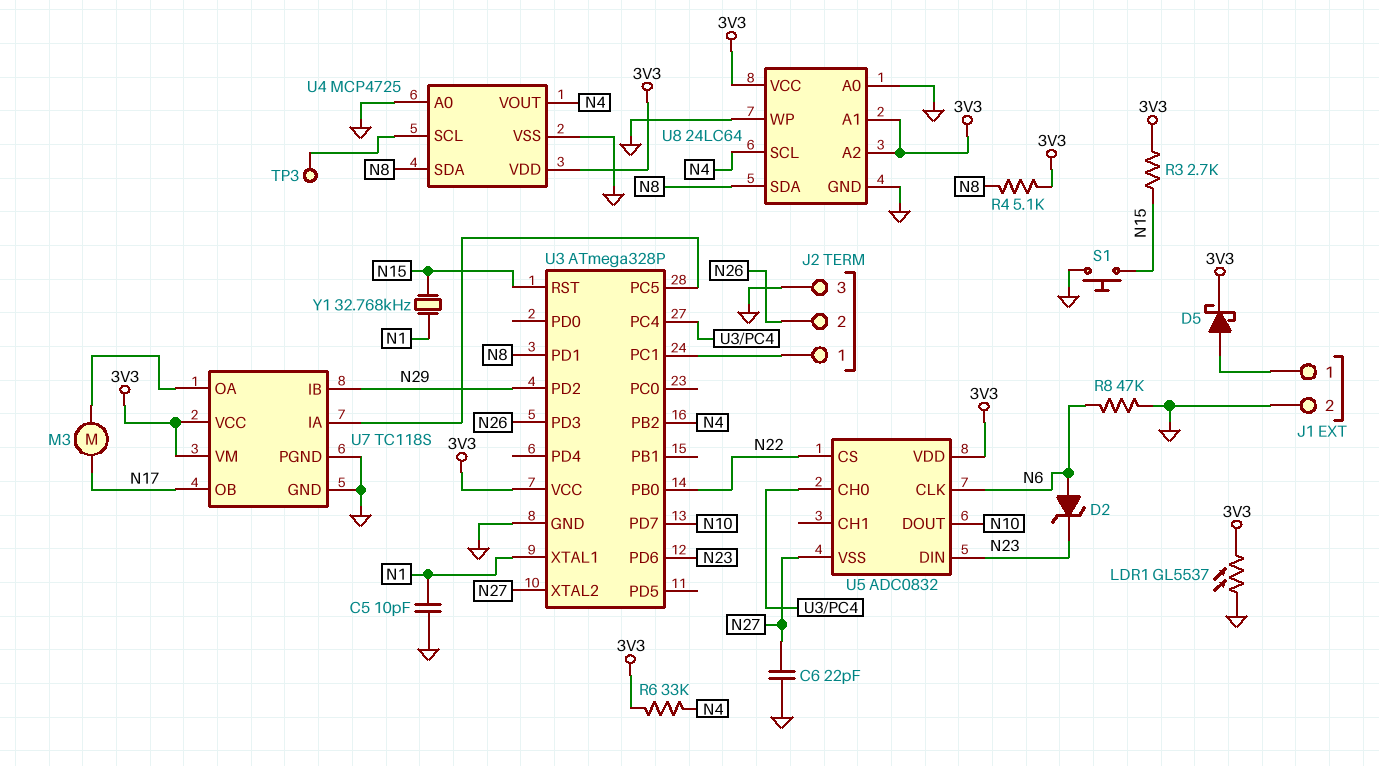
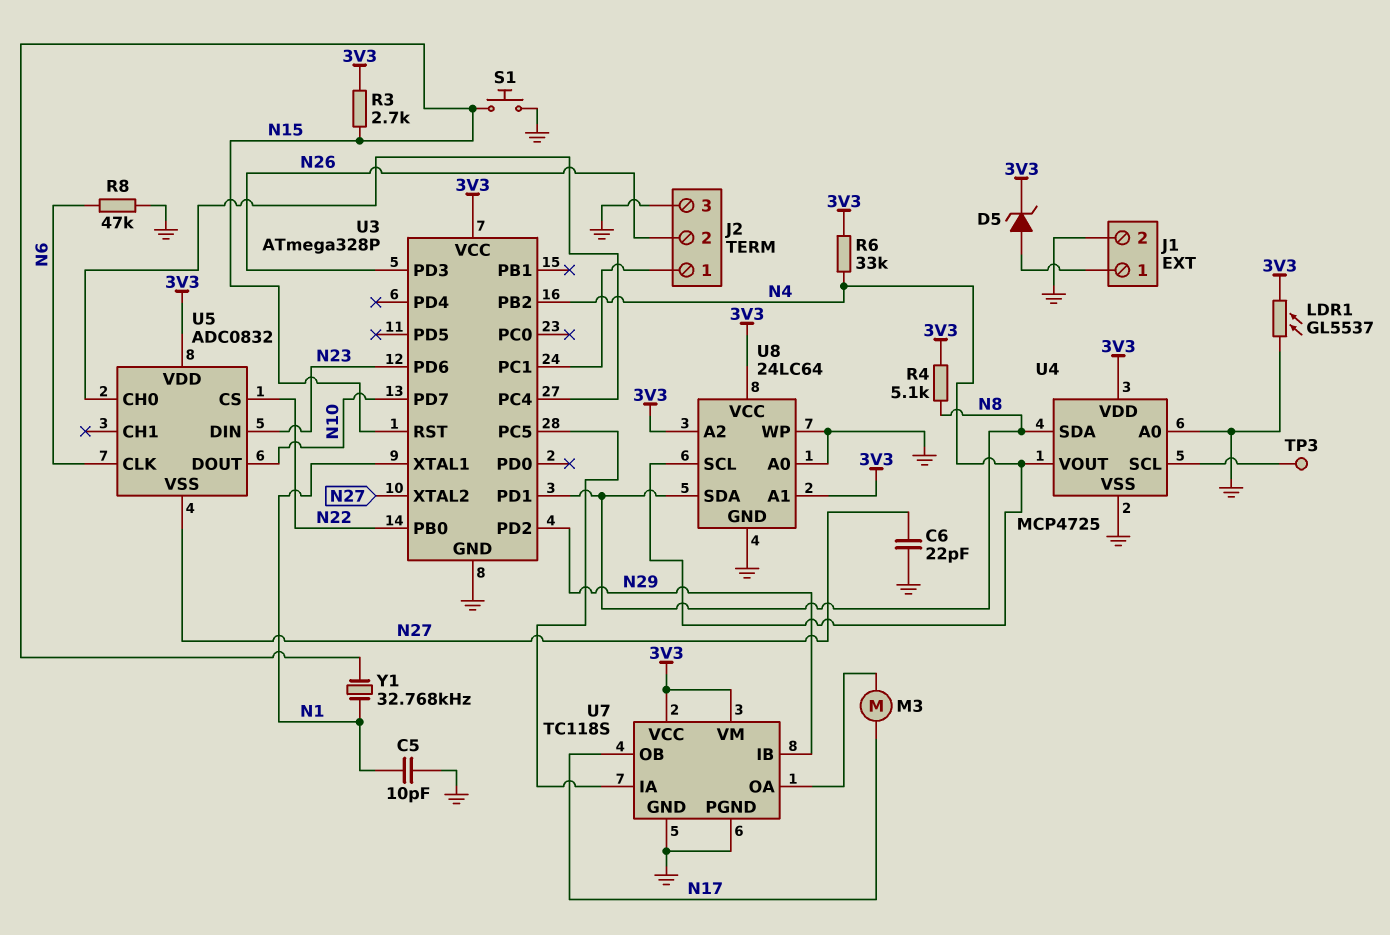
D2: zener (A N6, K N23) -> none
D5: schottky (A J1/1, K 3V3) -> zener (A J1/1, K 3V3)

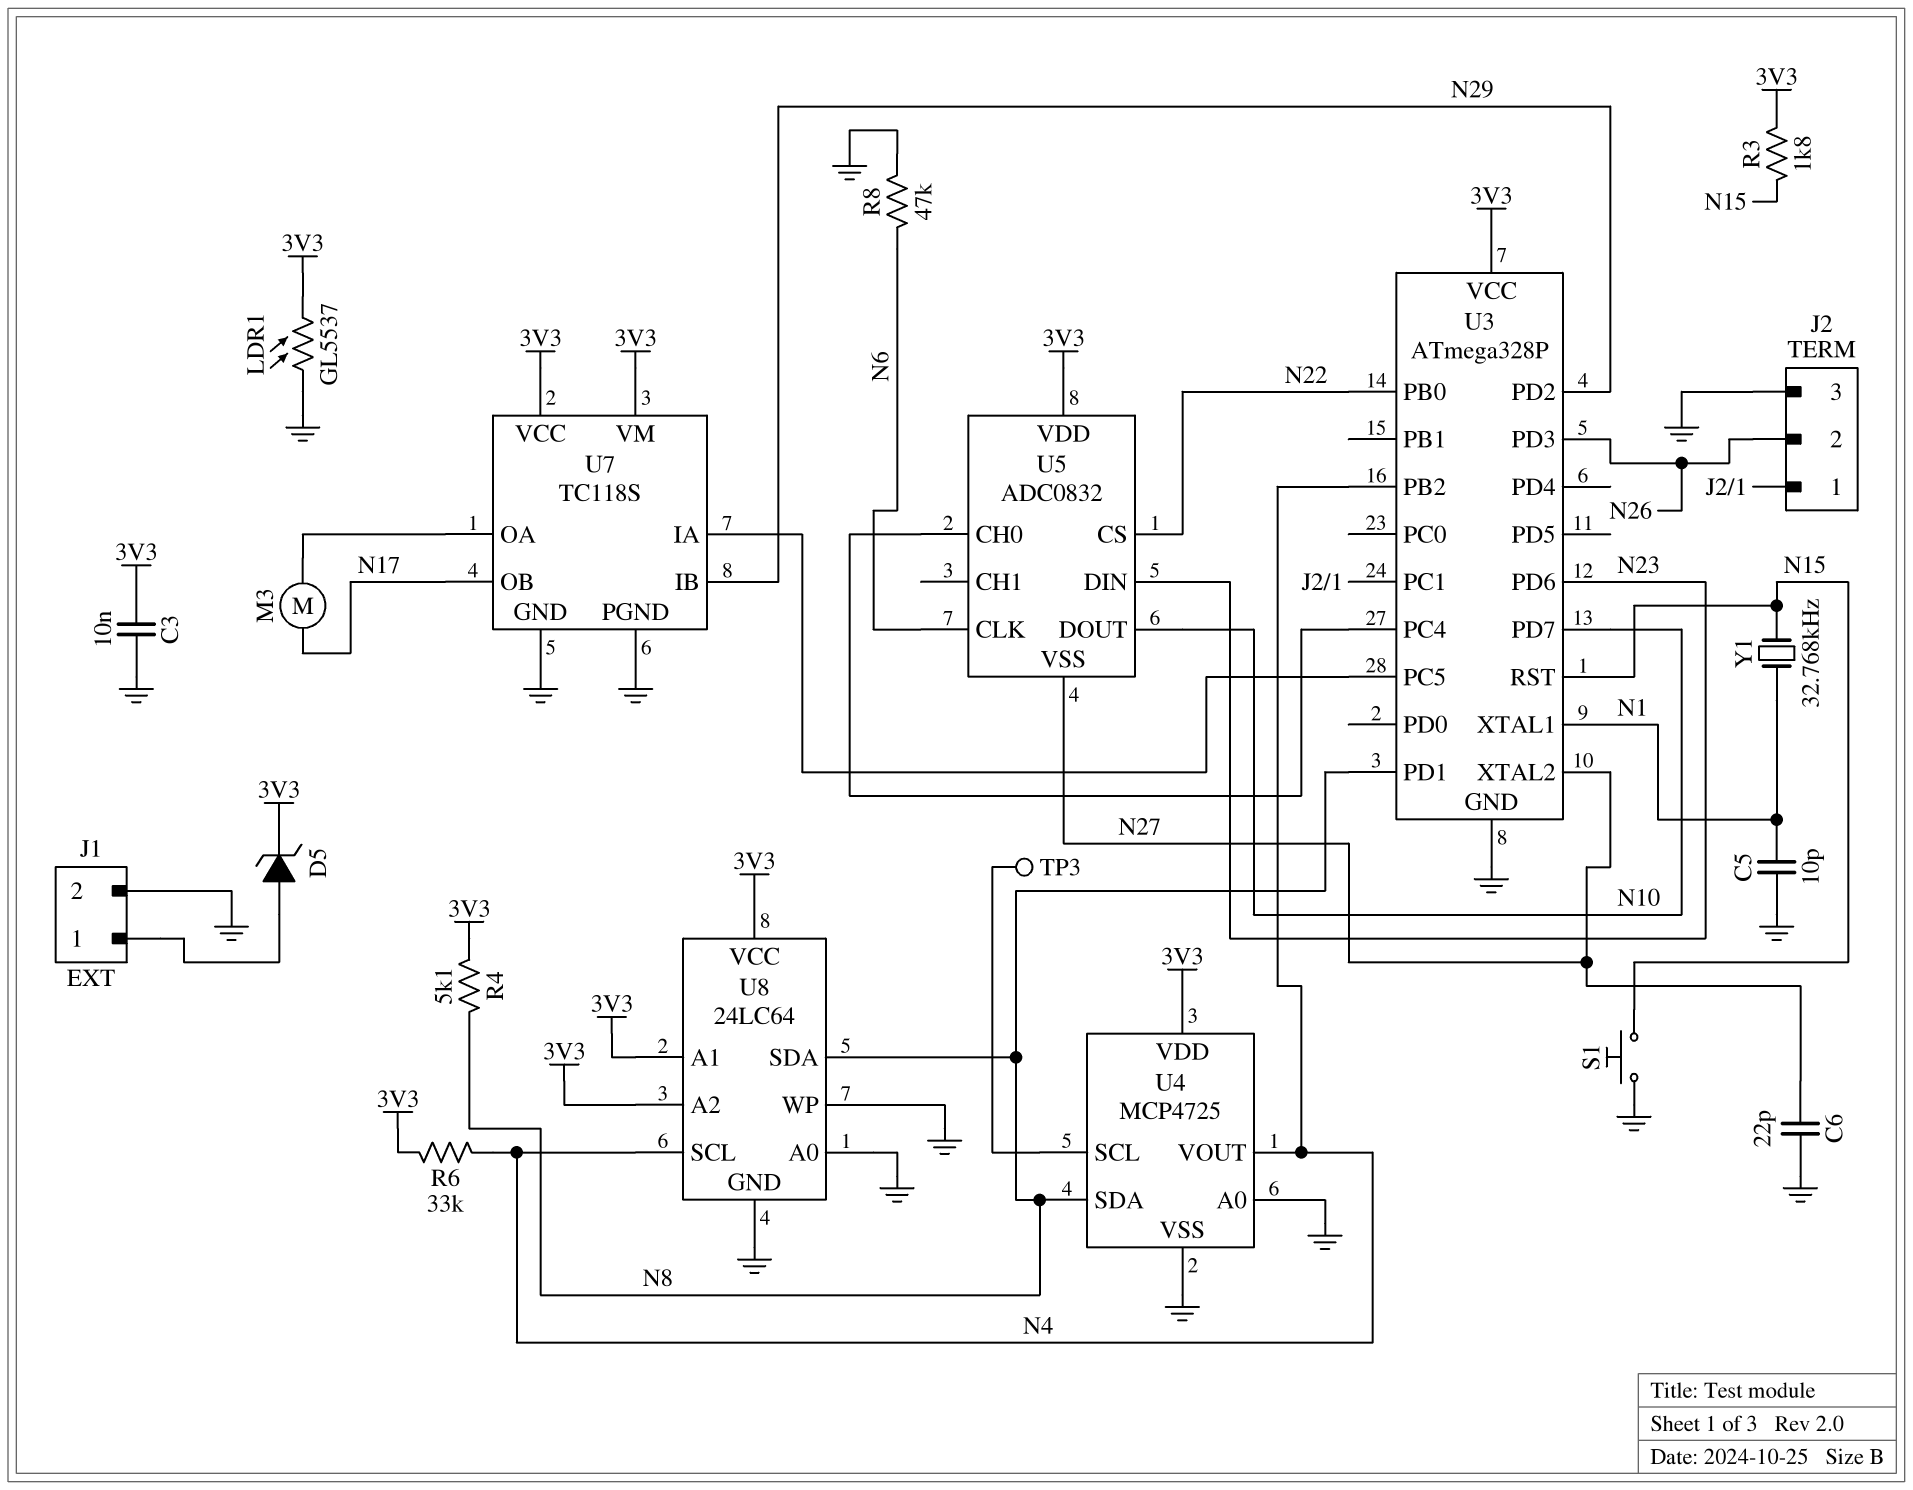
C3: none -> 10nF (3V3, GND)
R3: 2.7k (3V3, N15) -> 1.8k (3V3, N15)

